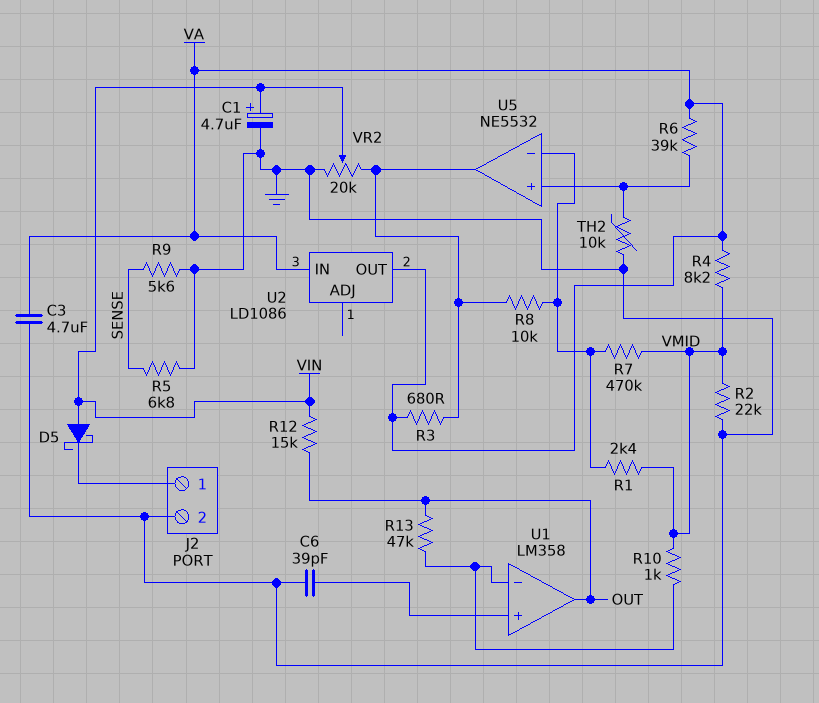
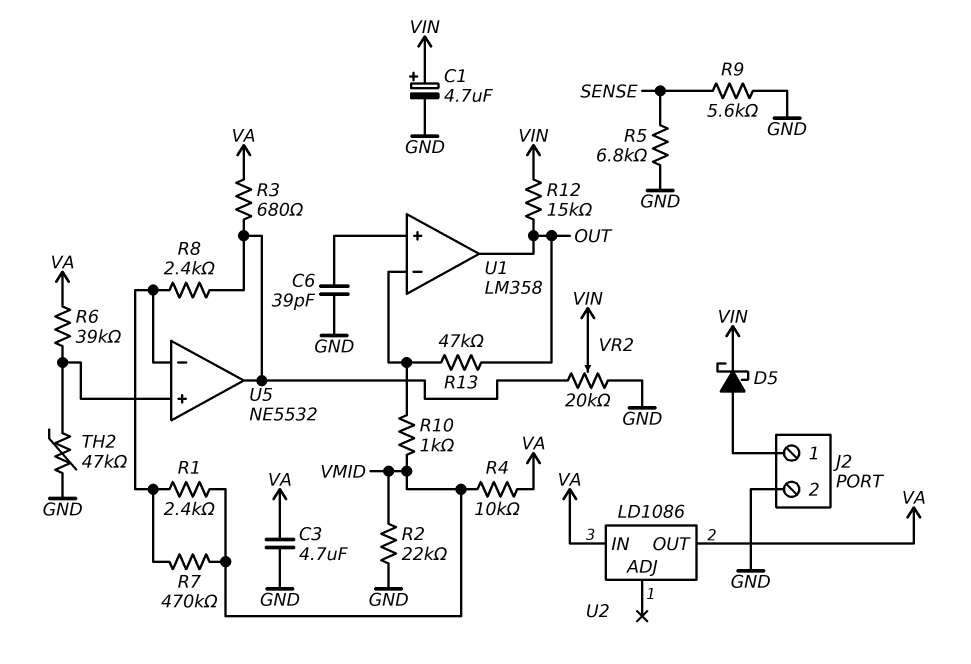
D5: schottky (A VIN, K J2/1) -> schottky (A J2/1, K VIN)
R4: 8.2k (VA, VMID) -> 10k (VA, VMID)
R8: 10k (U5/in-, U5/out) -> 2.4k (U5/in-, U5/out)
TH2: 10k (GND, U5/in+) -> 47k (GND, U5/in+)

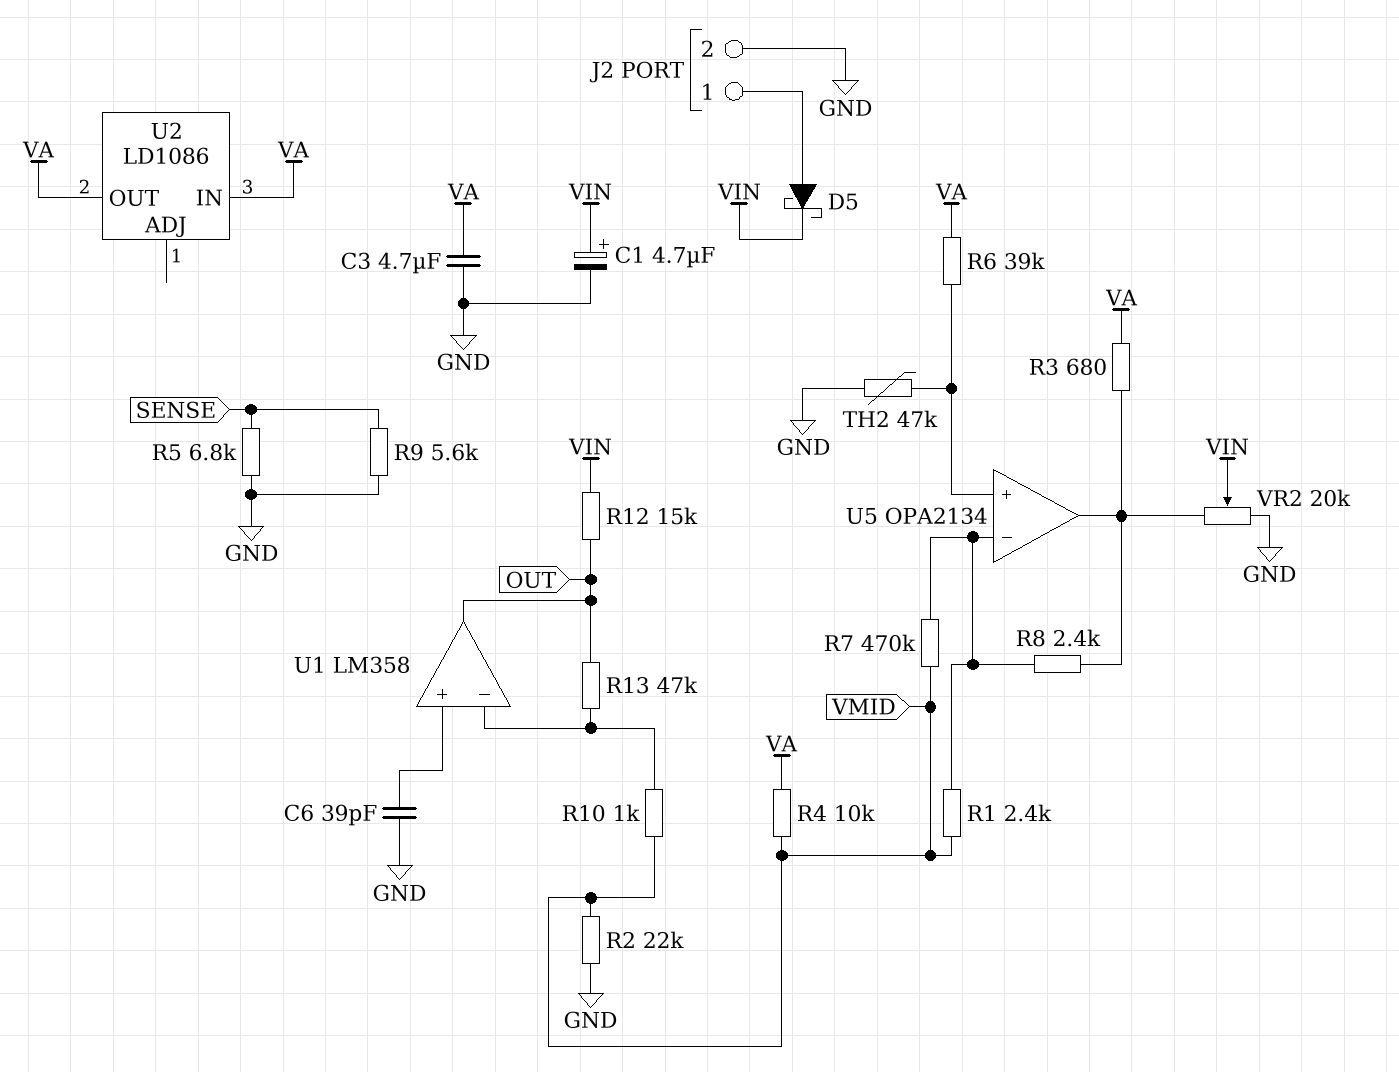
U5: NE5532 -> OPA2134

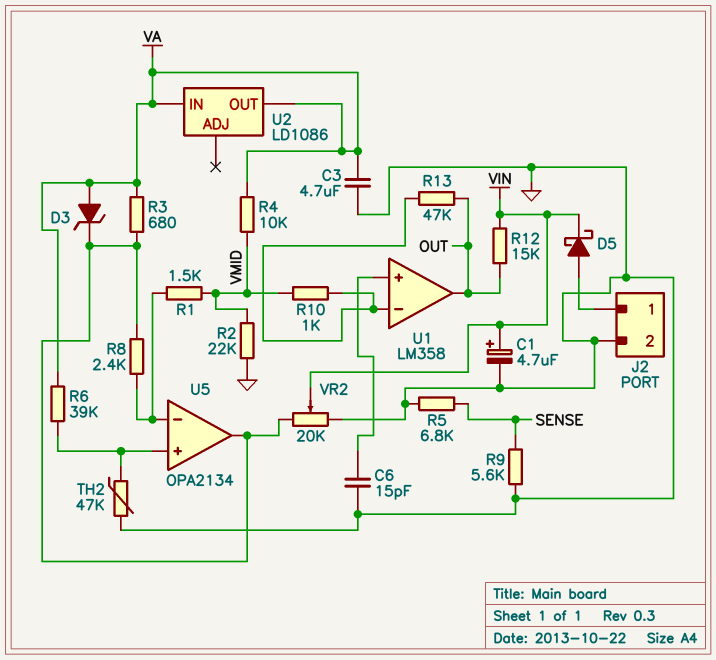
C6: 39pF (GND, U1/in+) -> 15pF (GND, U1/in+)
D3: none -> zener (A VA, K U5/out)
R1: 2.4k (U5/in-, VMID) -> 1.5k (U5/in-, VMID)
R7: 470k (U5/in-, VMID) -> none

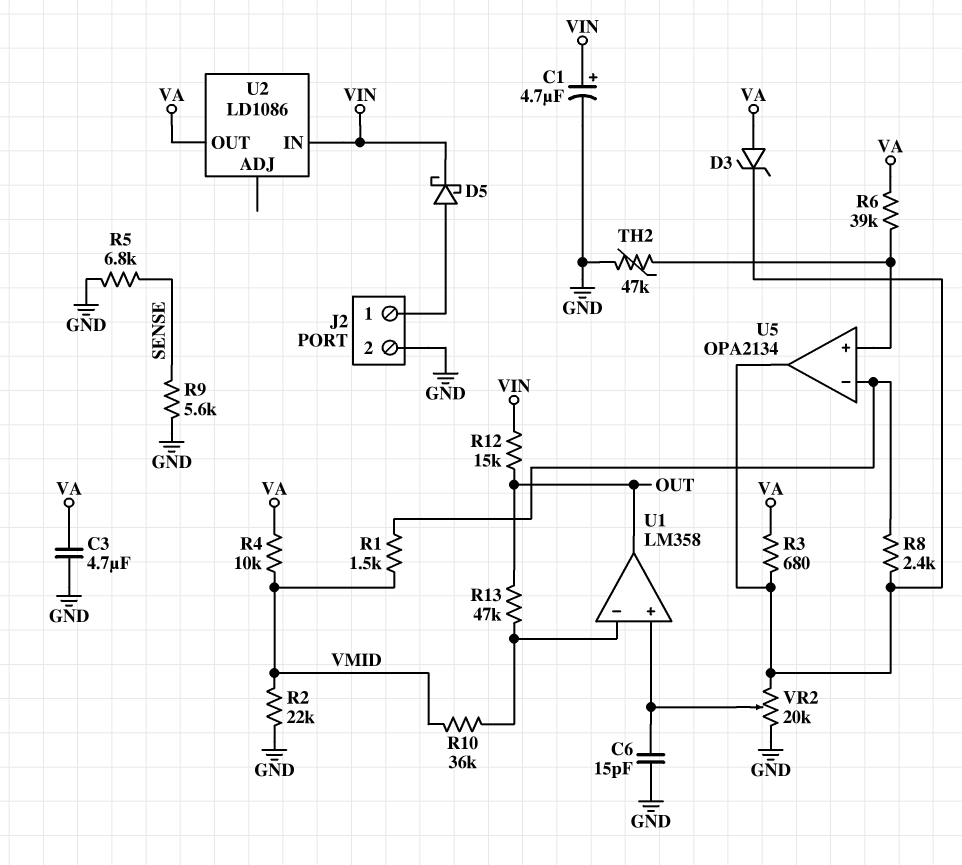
R10: 1k (U1/in-, VMID) -> 36k (U1/in-, VMID)
U2 pin IN: VA -> VIN
VR2: 20k (GND, U5/out, wiper VIN) -> 20k (GND, U5/out, wiper U1/in+)

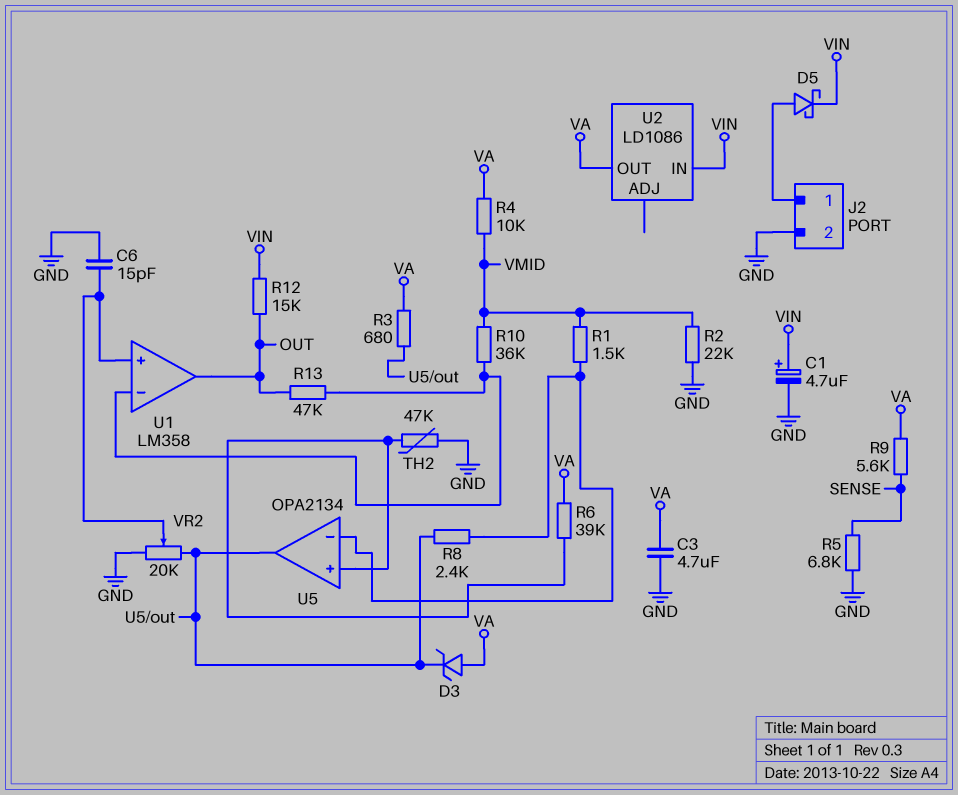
R9: 5.6k (GND, SENSE) -> 5.6k (SENSE, VA)

